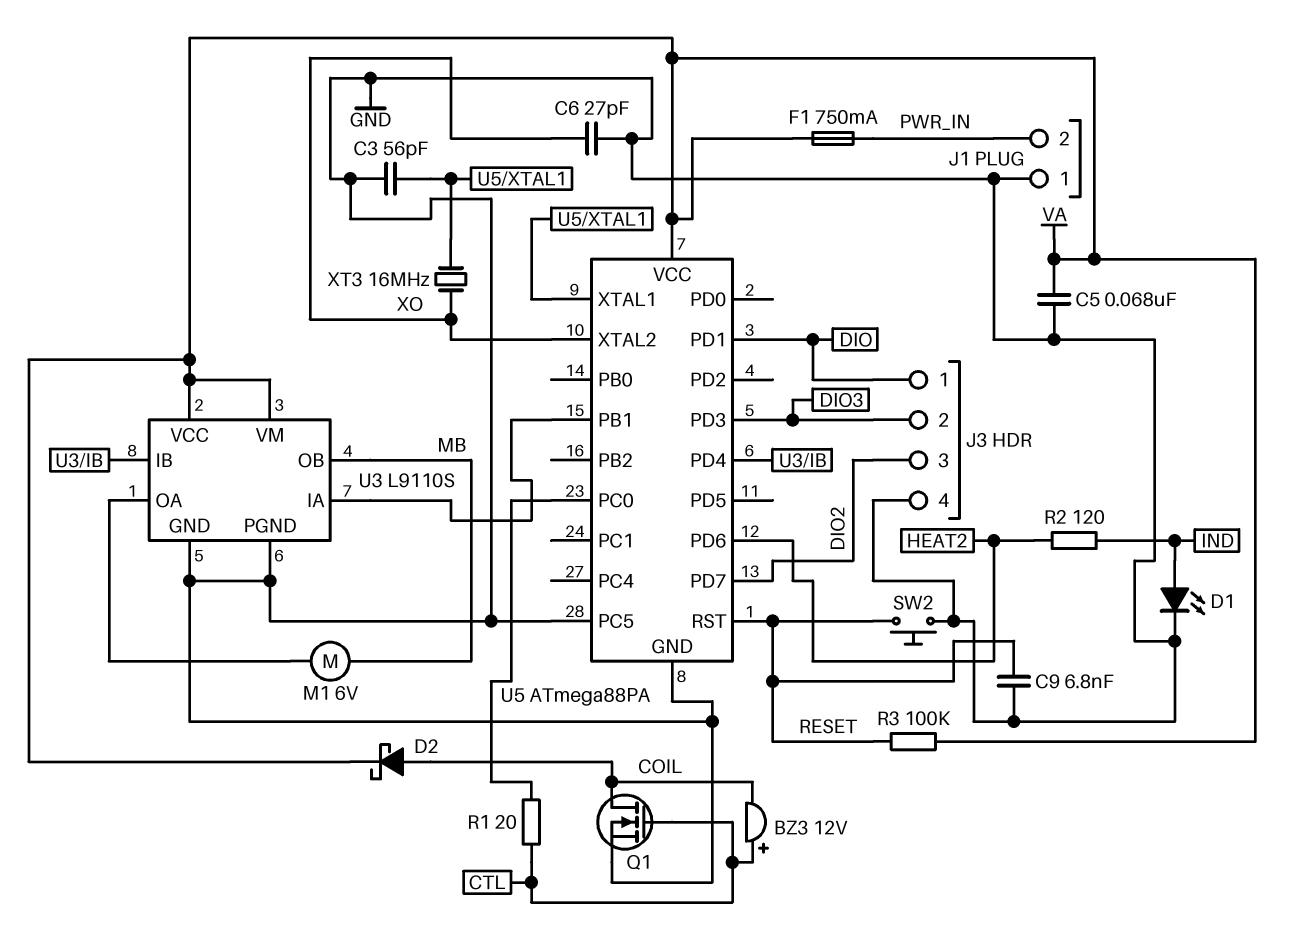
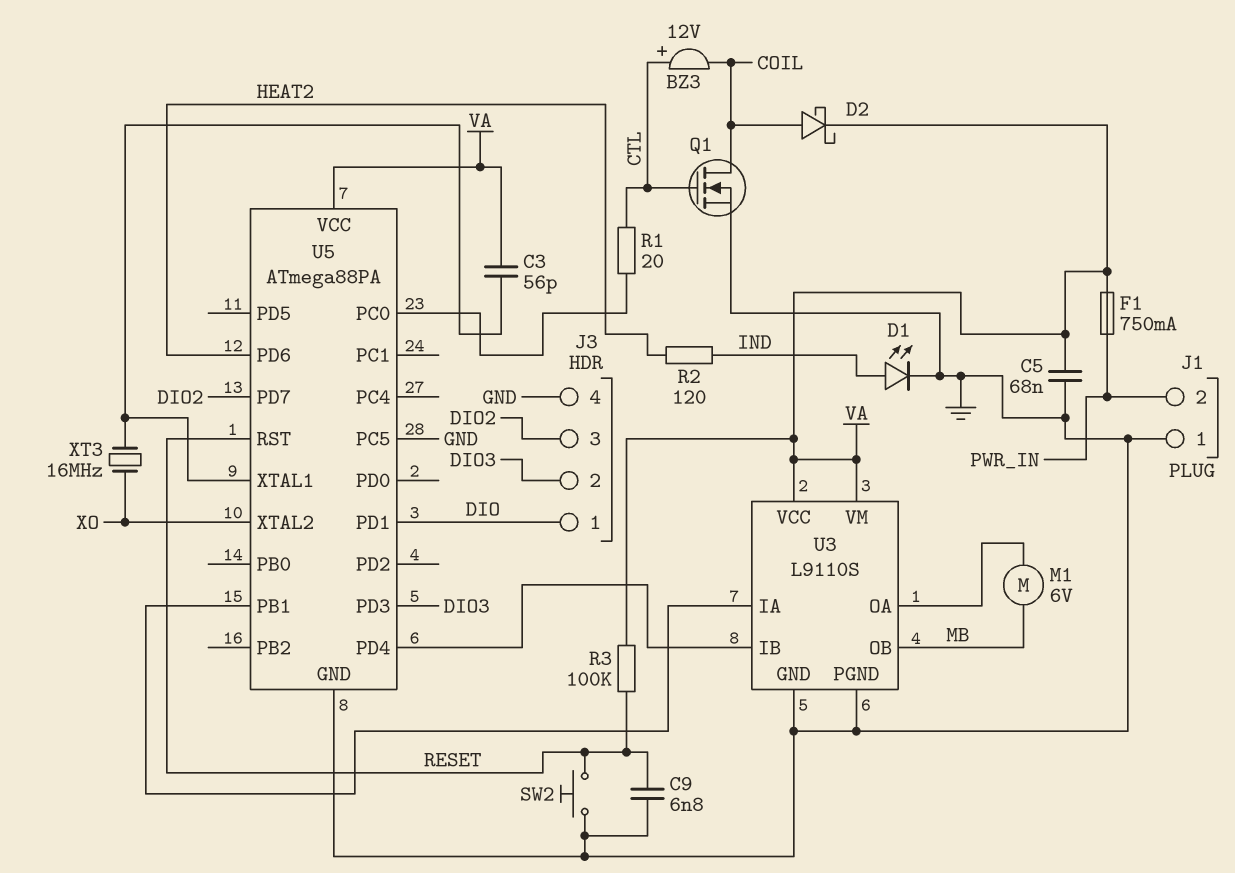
C3: 56pF (GND, U5/XTAL1) -> 56pF (U5/XTAL1, VA)
C6: 27pF (GND, XO) -> none

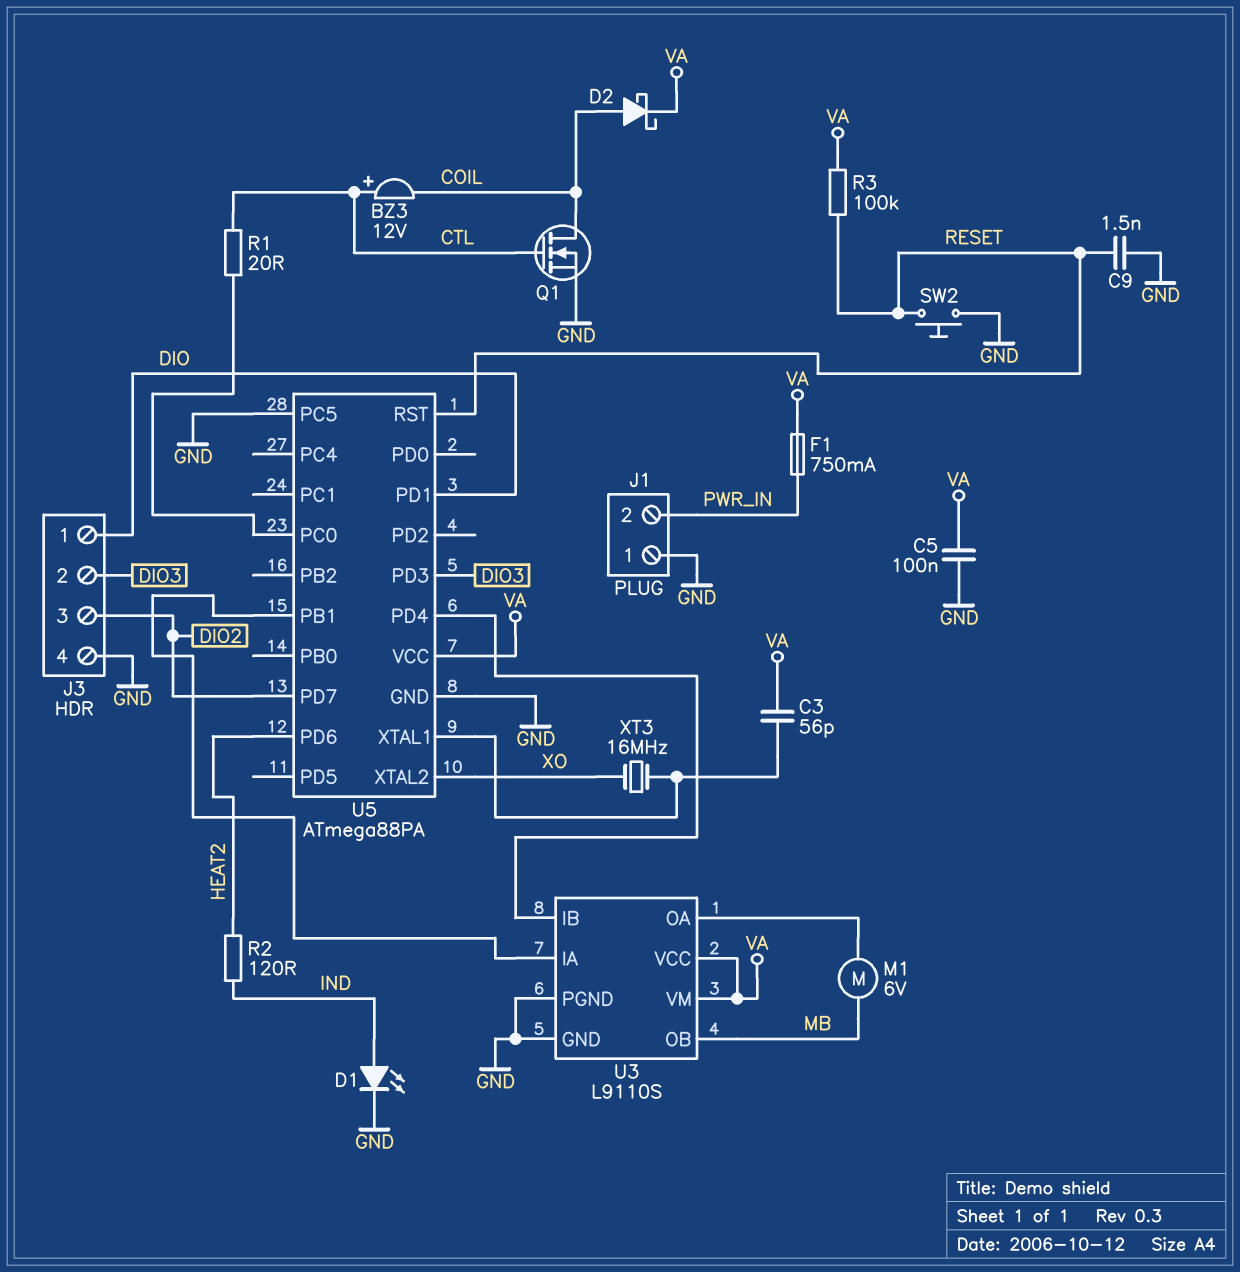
C5: 68nF (GND, VA) -> 100nF (GND, VA)
C9: 6.8nF (GND, RESET) -> 1.5nF (GND, RESET)

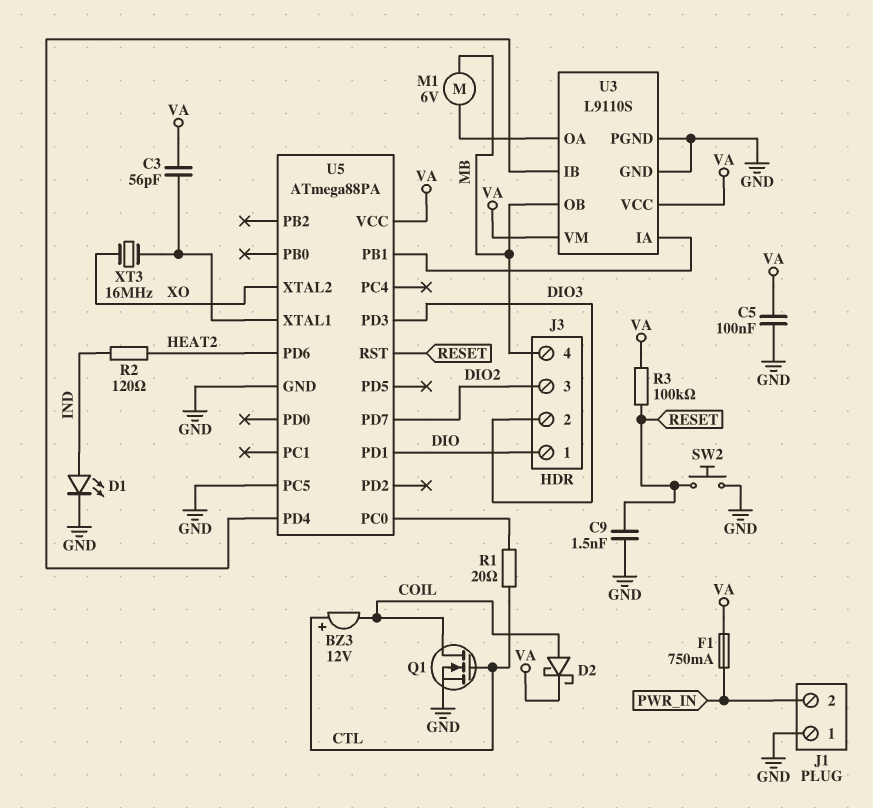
J3 pin 4: GND -> MB

